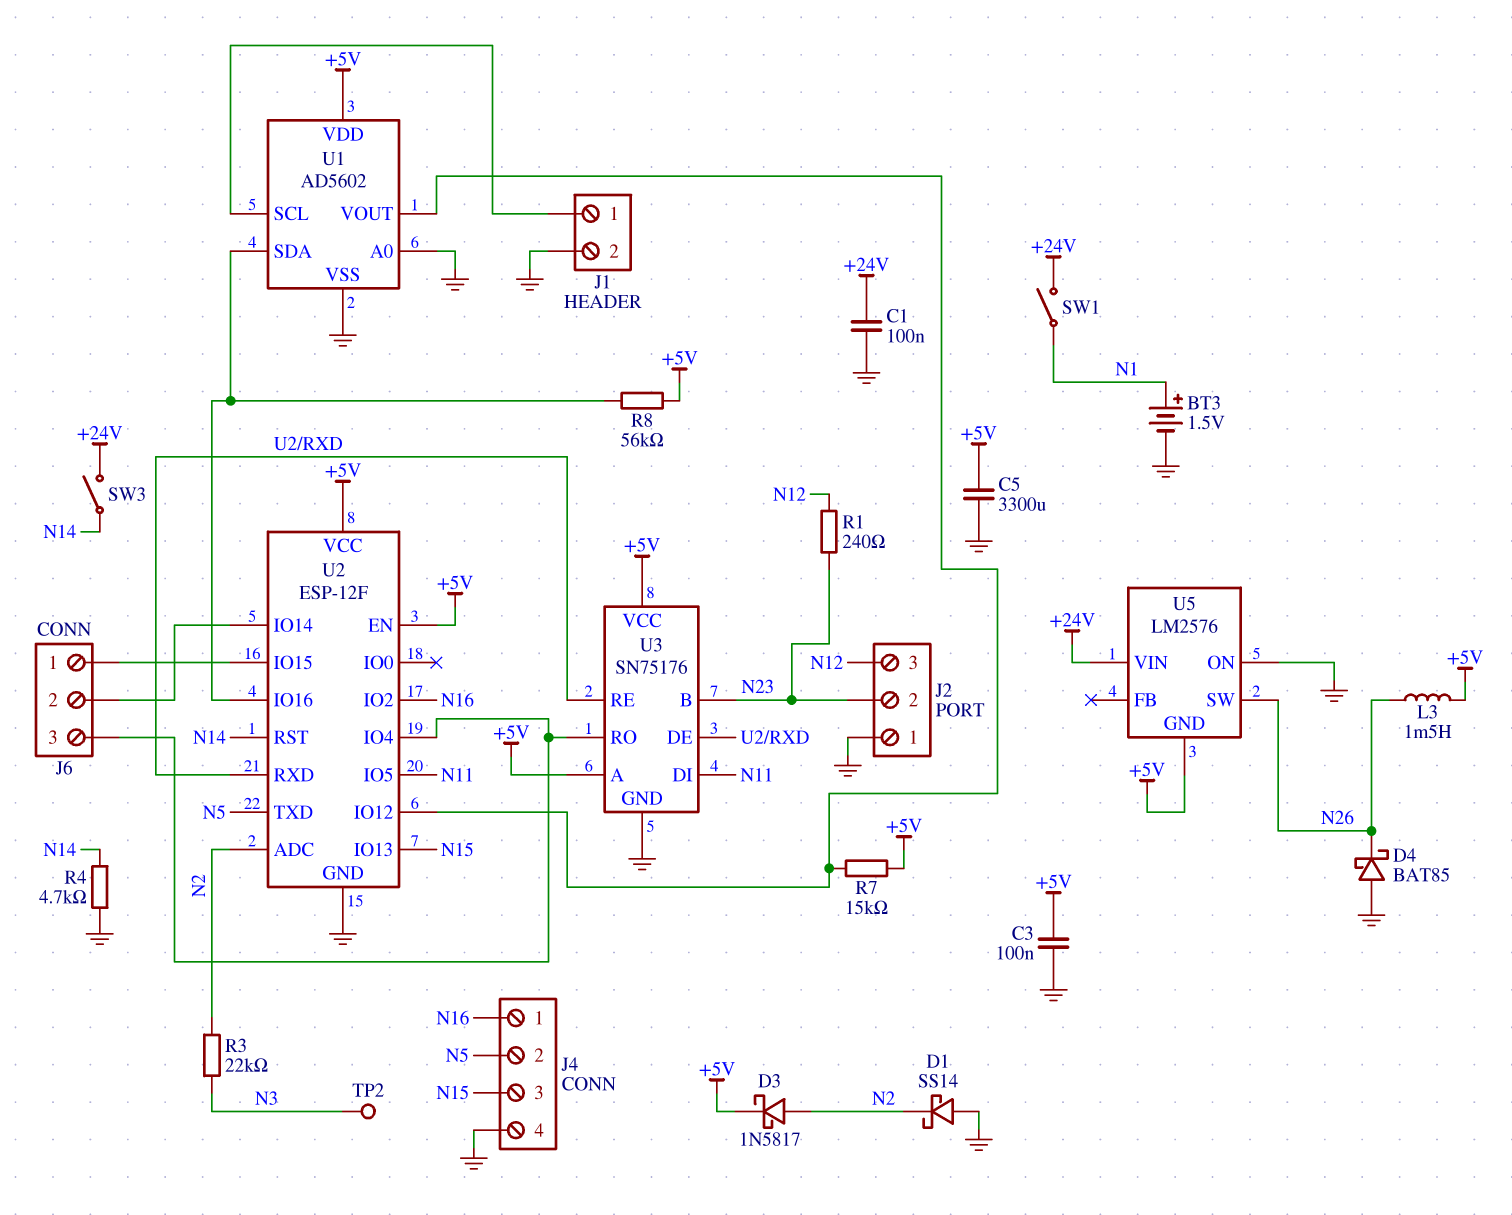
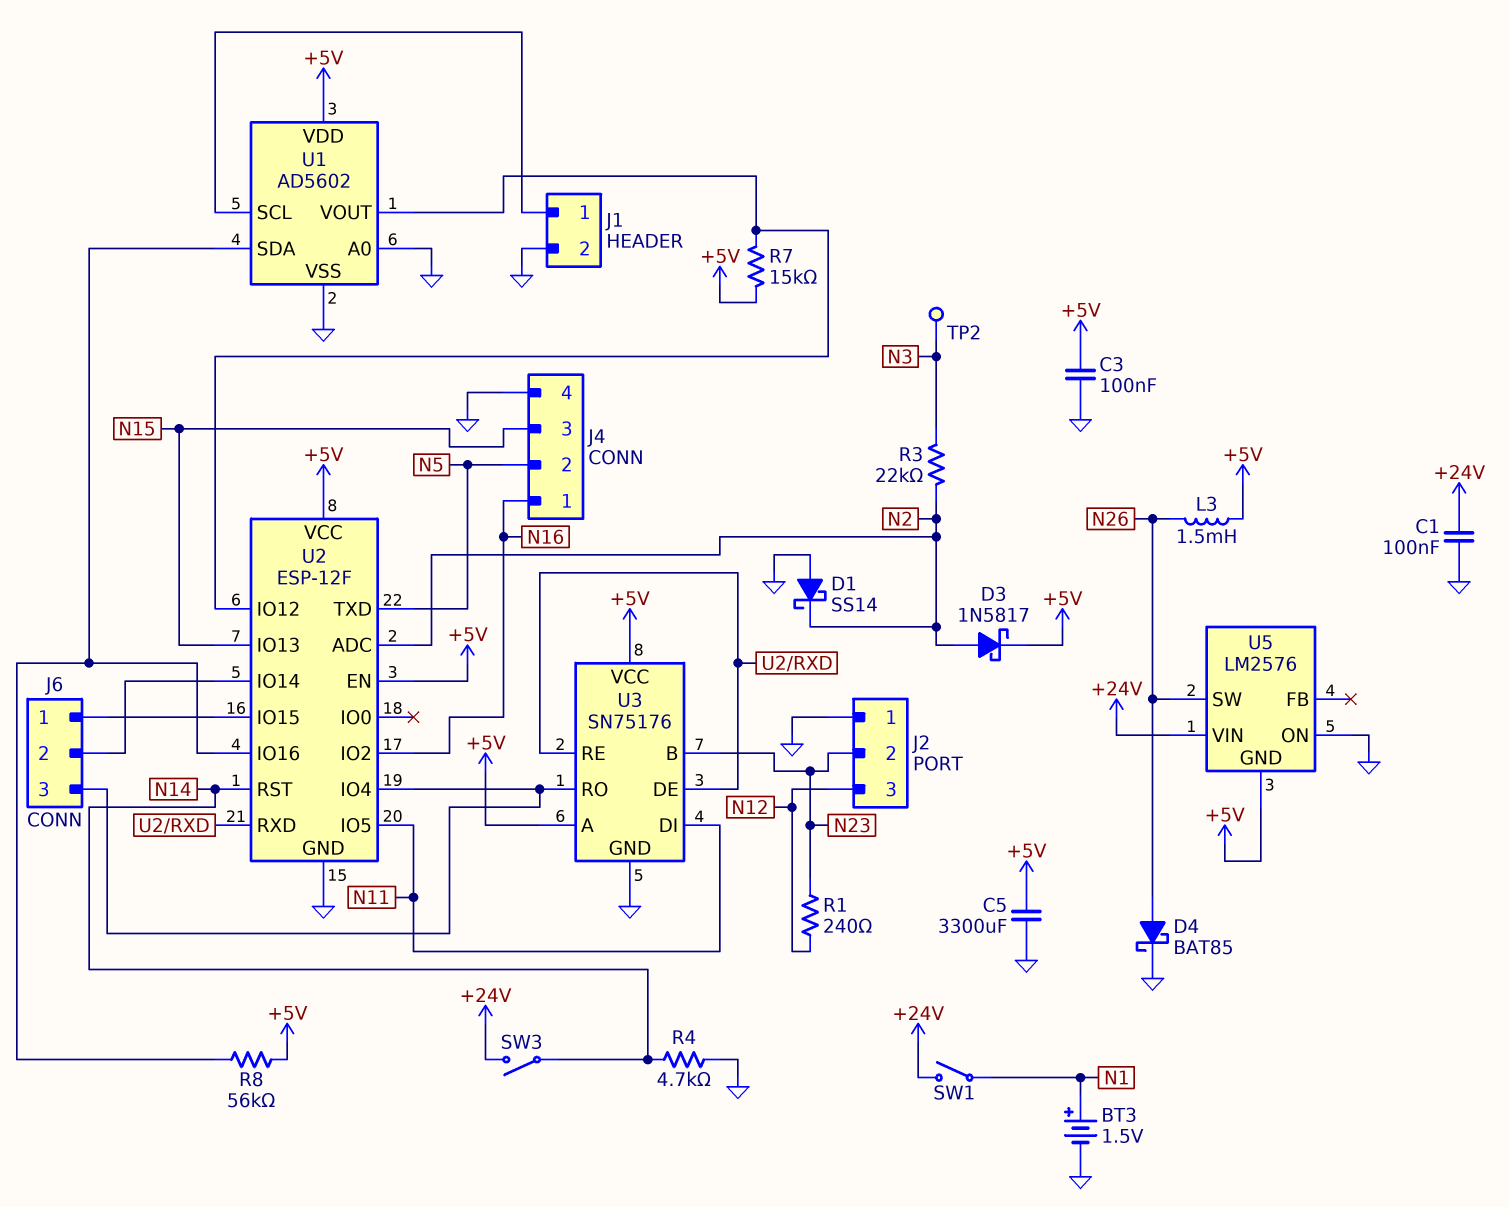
D4: schottky BAT85 (A GND, K N26) -> schottky BAT85 (A N26, K GND)

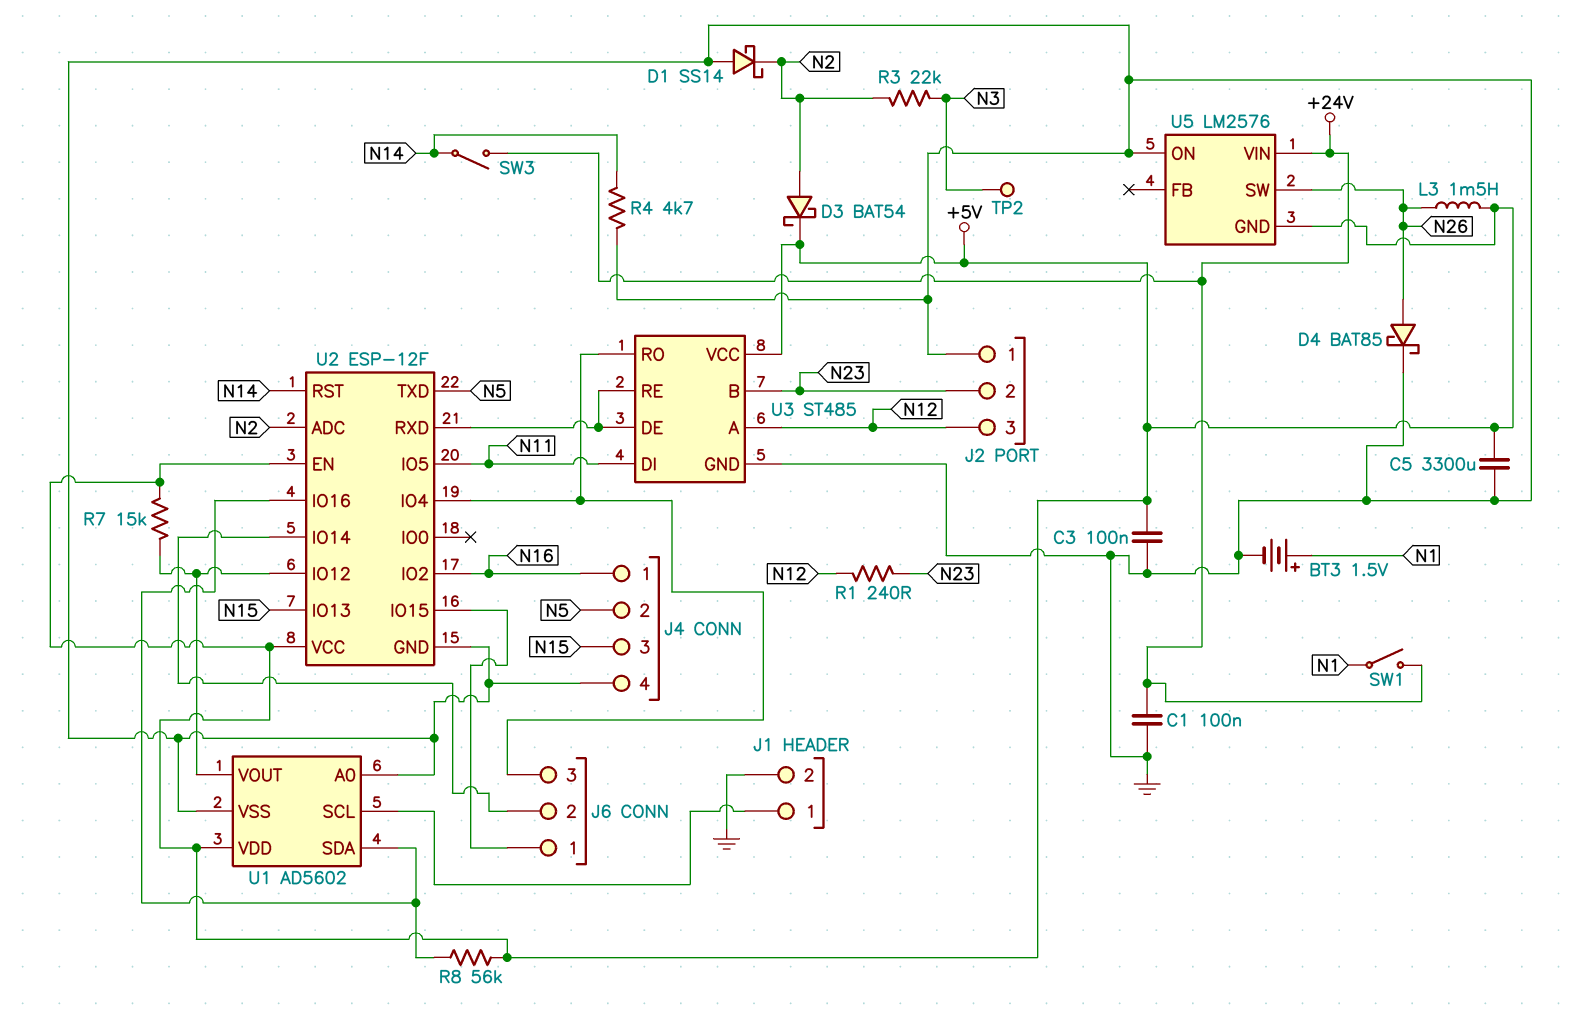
D3: schottky 1N5817 (A N2, K +5V) -> schottky BAT54 (A N2, K +5V)
U3: SN75176 -> ST485
U3 pin A: +5V -> N12

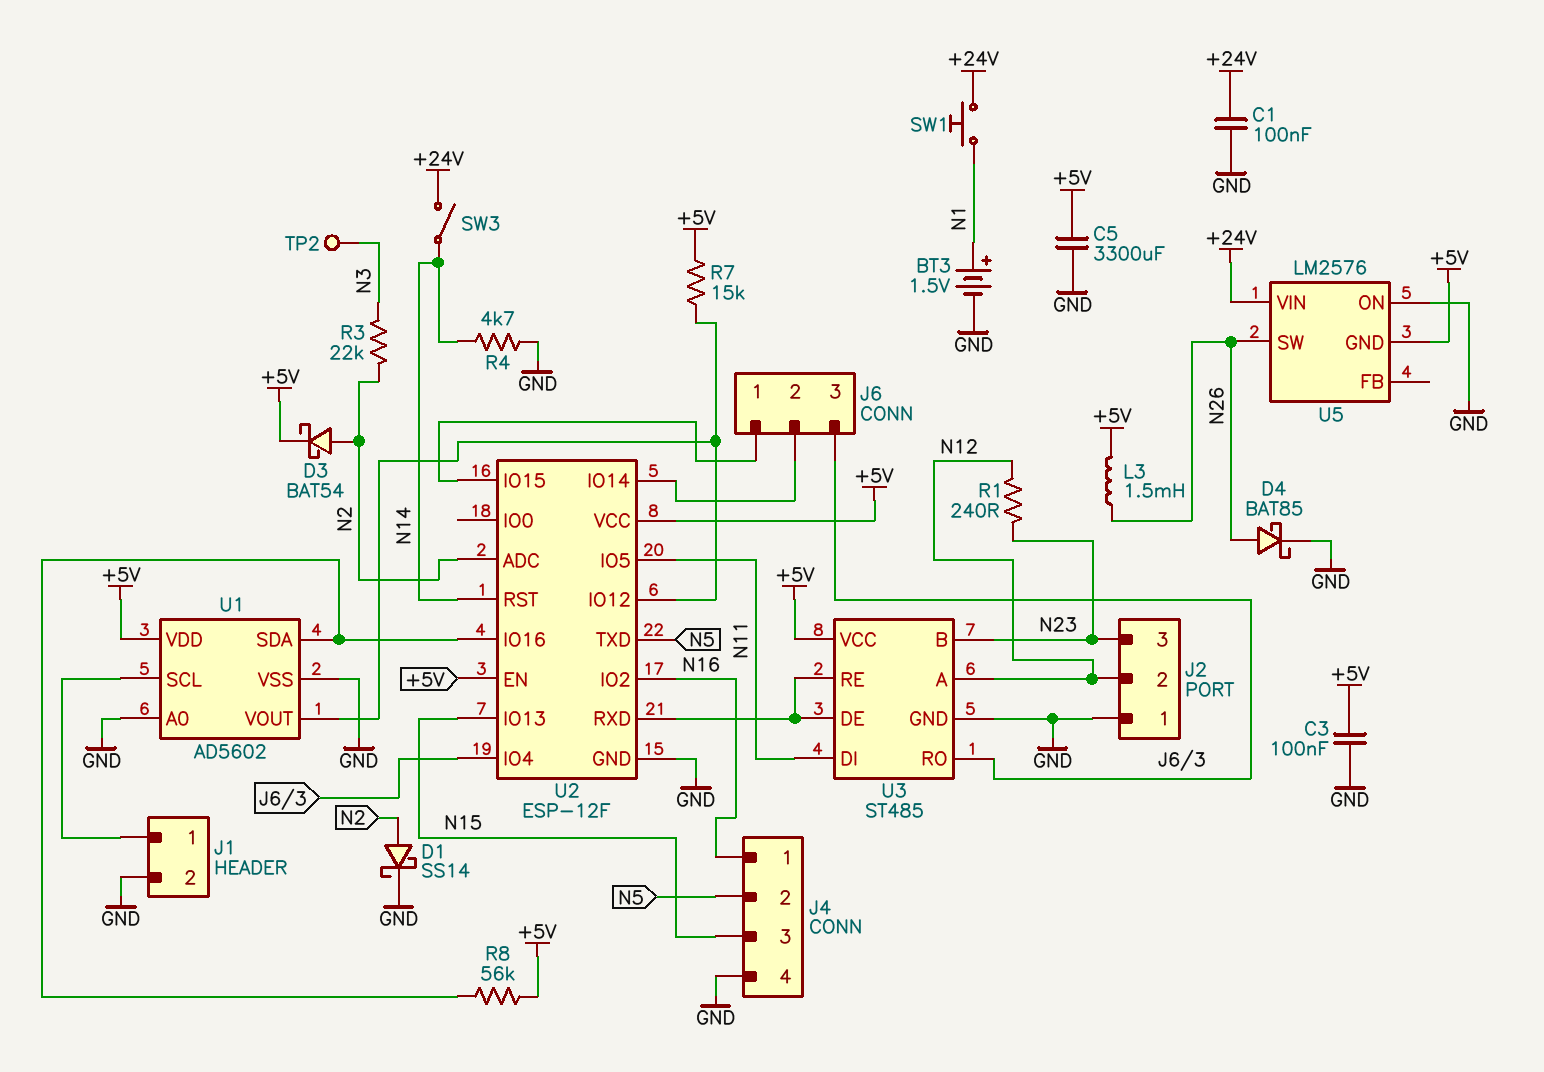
D1: schottky SS14 (A GND, K N2) -> schottky SS14 (A N2, K GND)
J2 pin 2: N23 -> N12
J2 pin 3: N12 -> N23
SW1: switch (+24V, N1) -> button (+24V, N1)

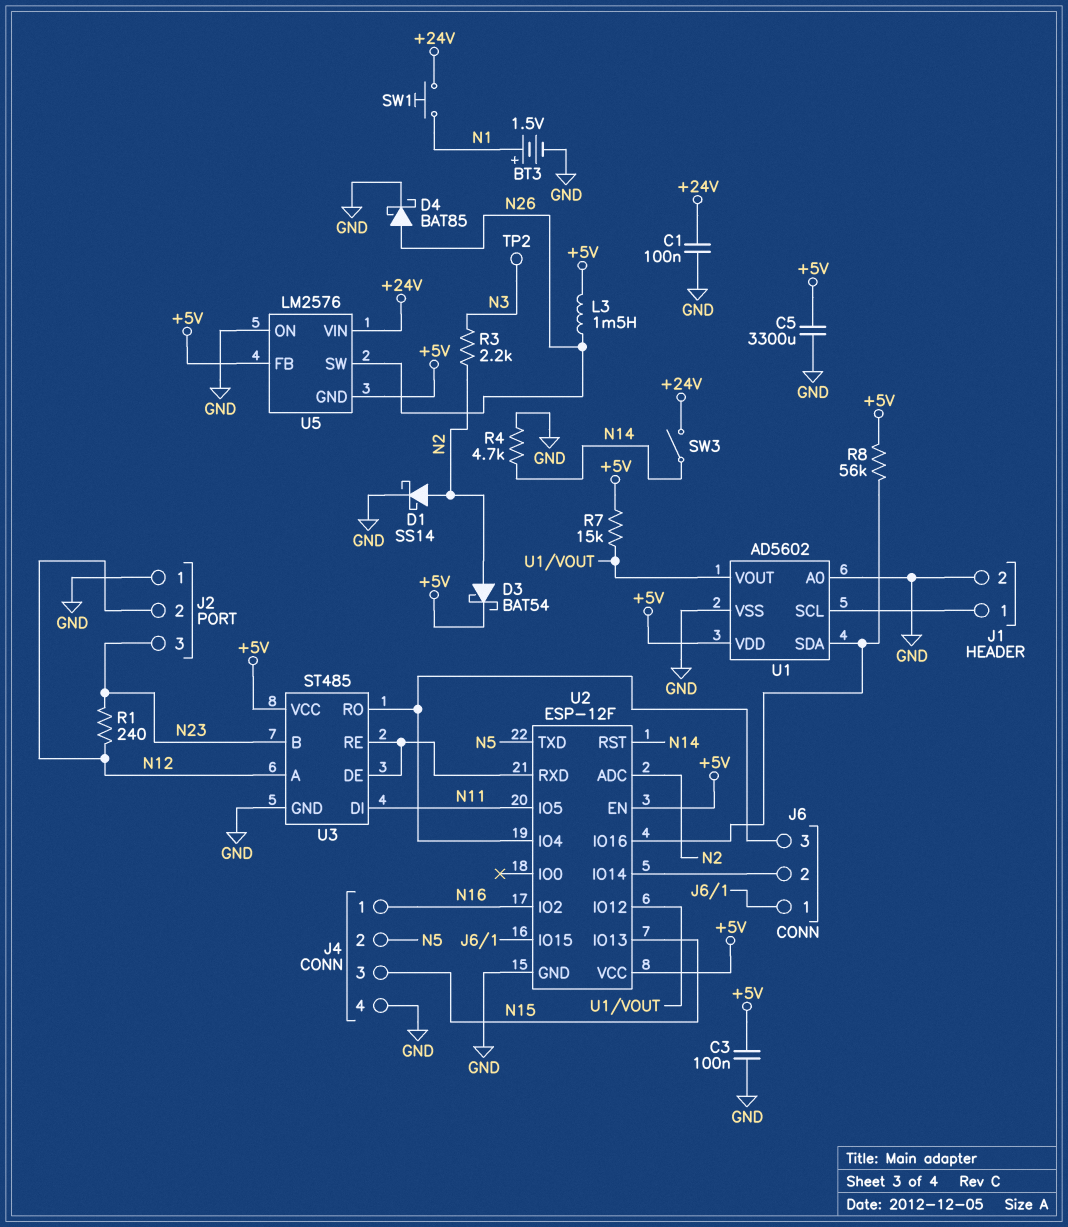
R3: 22k (N2, N3) -> 2.2k (N2, N3)
U5 pin FB: none -> +5V

